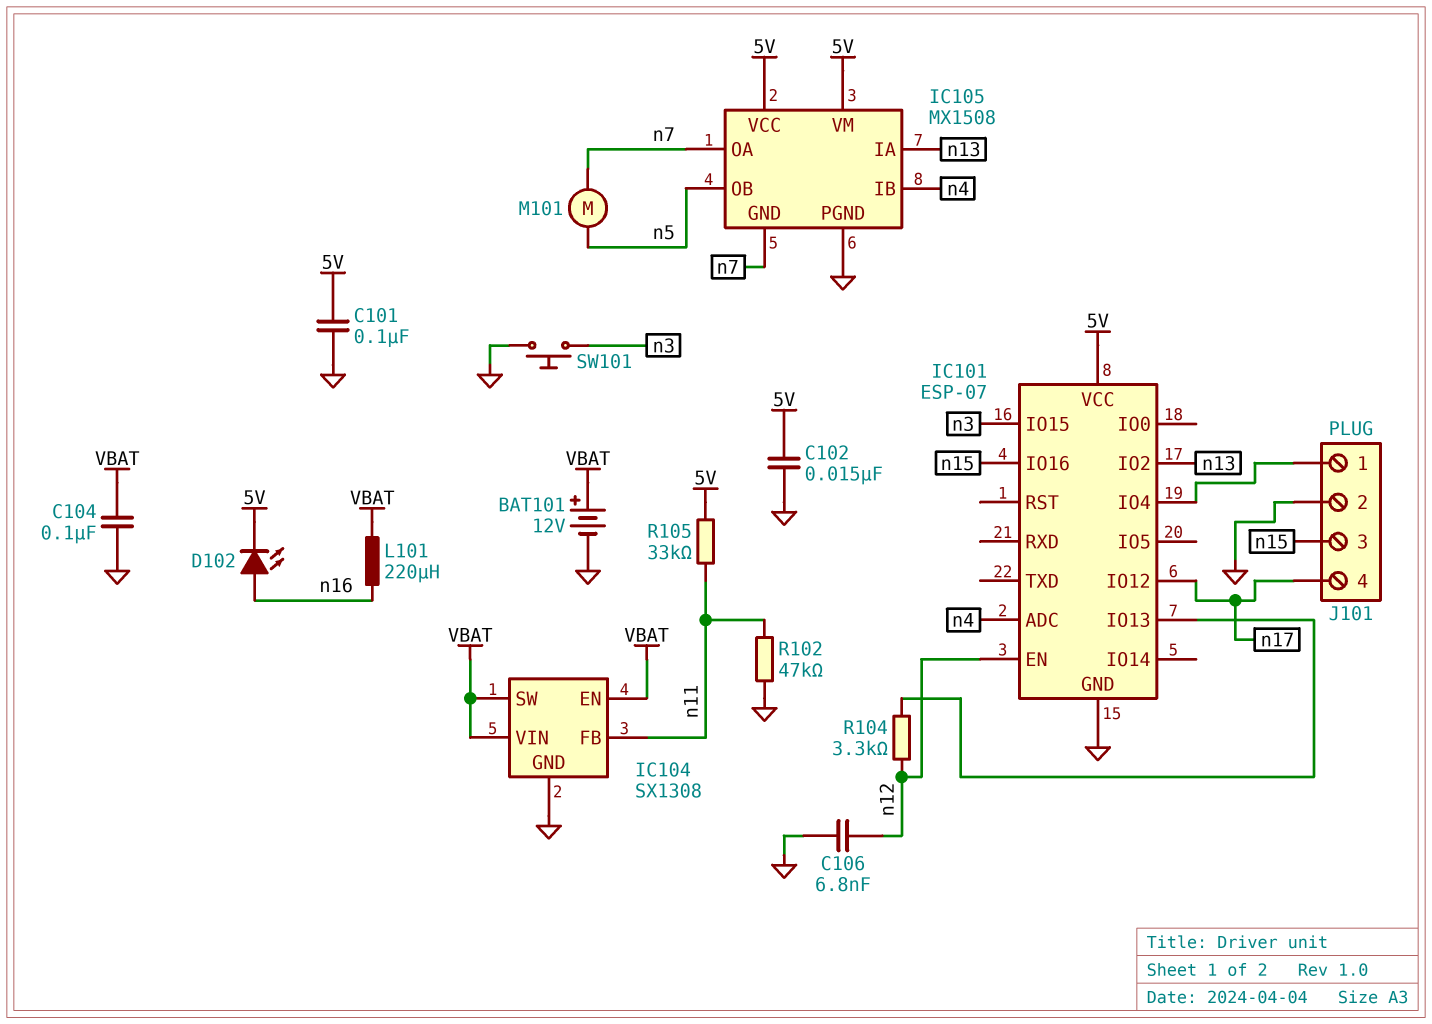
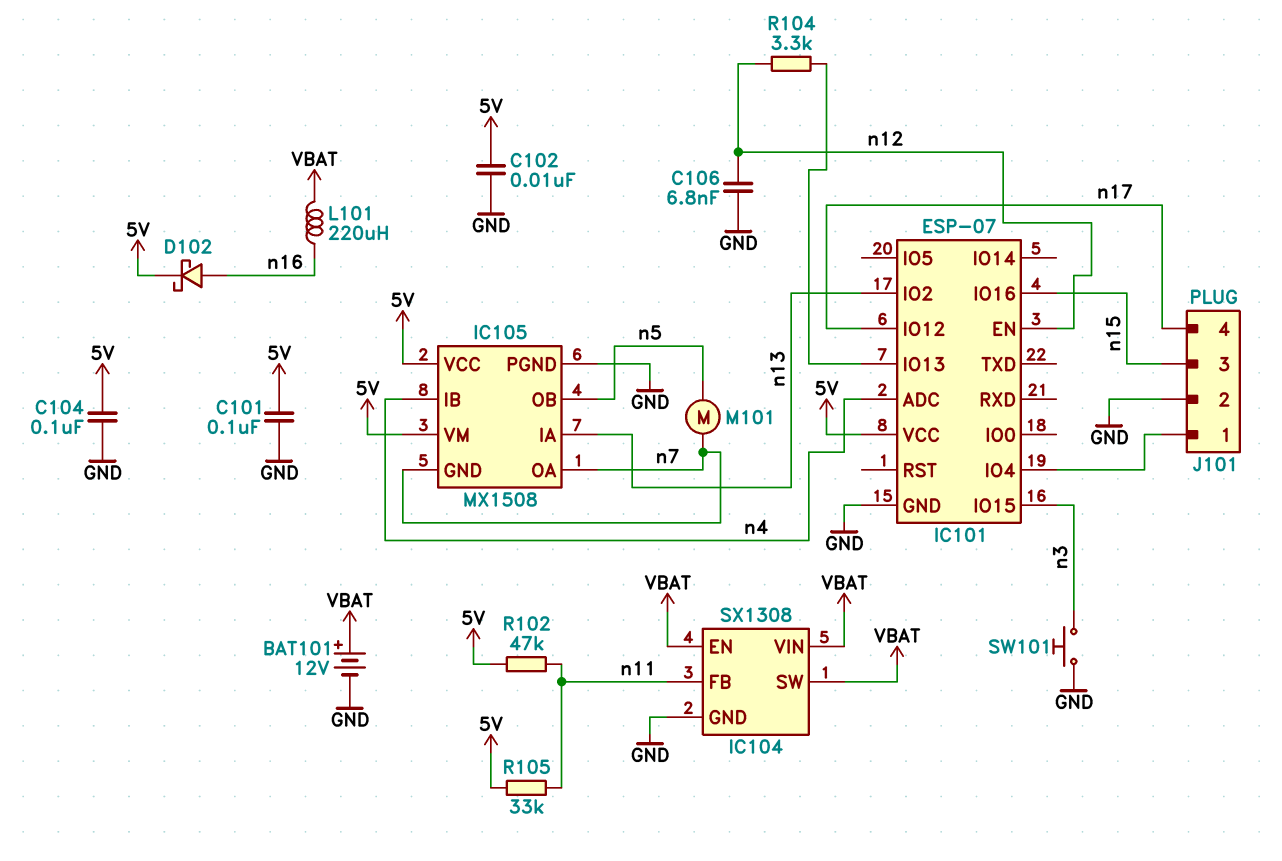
C102: 15nF (5V, GND) -> 10nF (5V, GND)
C104: 100nF (GND, VBAT) -> 100nF (5V, GND)
D102: LED (A n16, K 5V) -> schottky (A n16, K 5V)
R102: 47k (GND, n11) -> 47k (5V, n11)

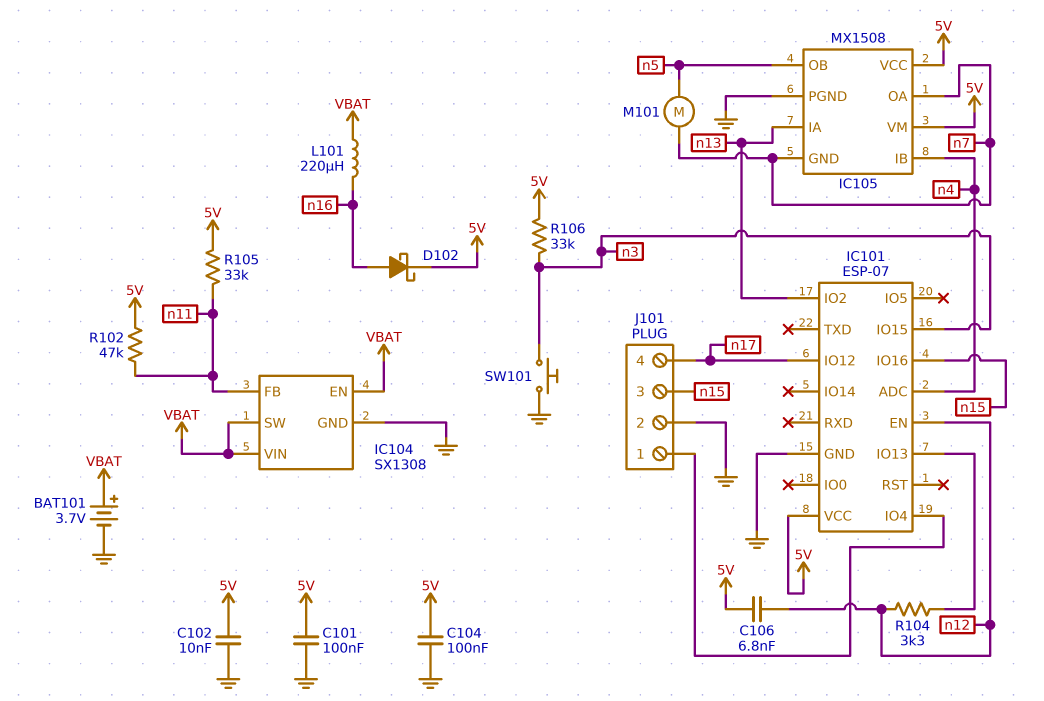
BAT101: 12V (plus VBAT, minus GND) -> 3.7V (plus VBAT, minus GND)
C106: 6.8nF (GND, n12) -> 6.8nF (5V, n12)
R106: none -> 33k (5V, n3)

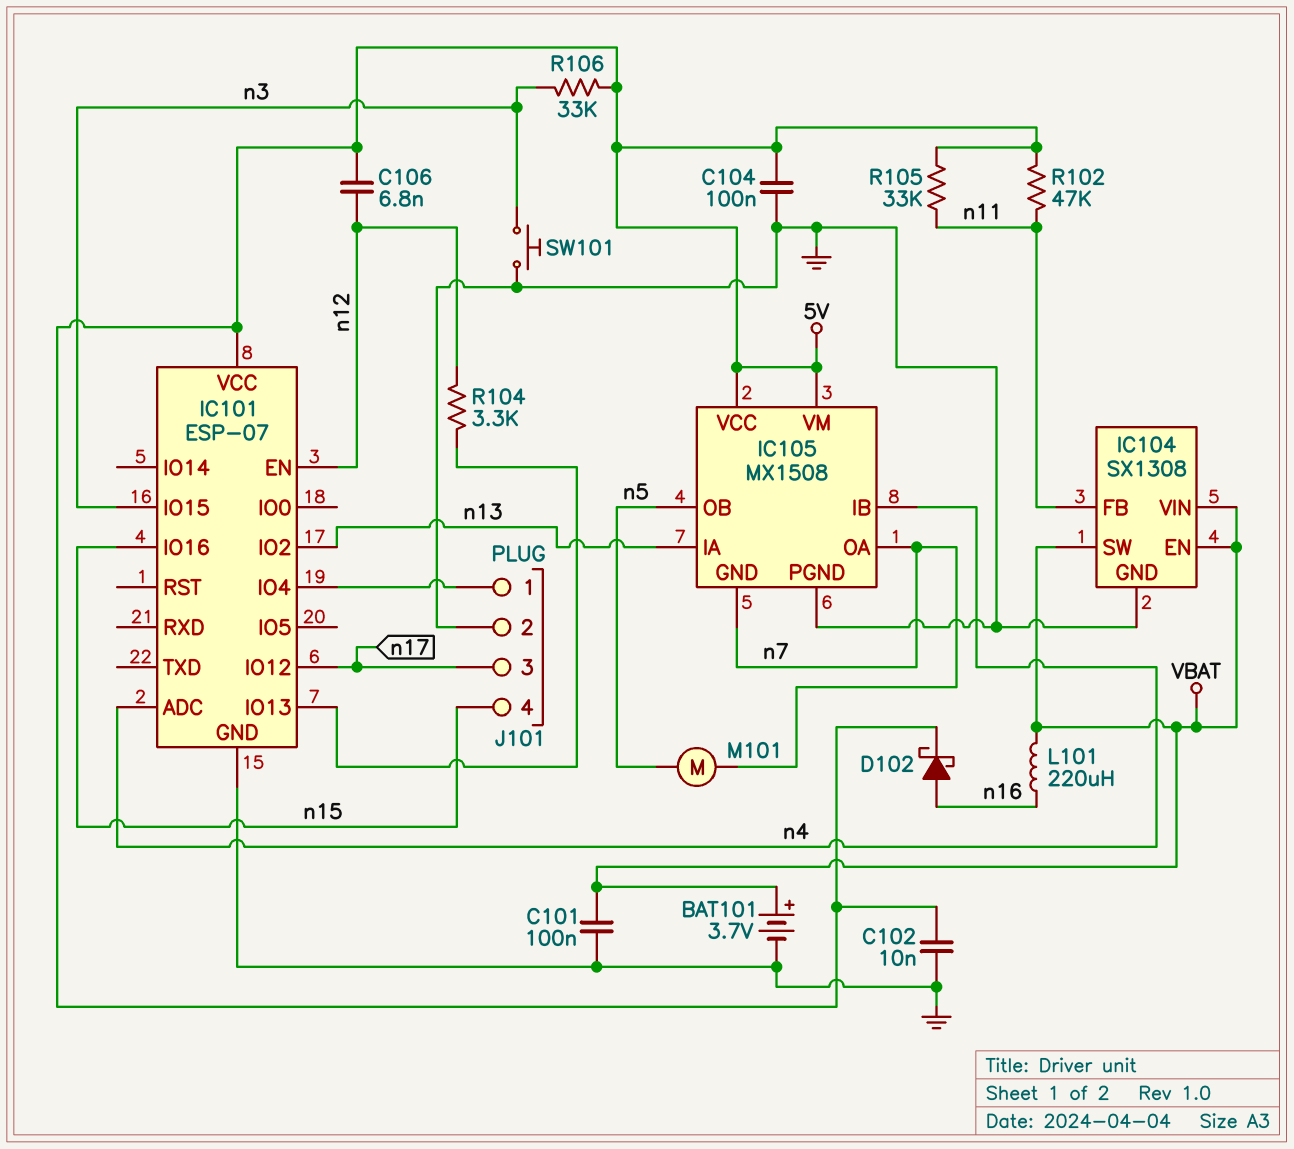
C101: 100nF (5V, GND) -> 100nF (GND, VBAT)
J101 pin 3: n15 -> n17
J101 pin 4: n17 -> n15

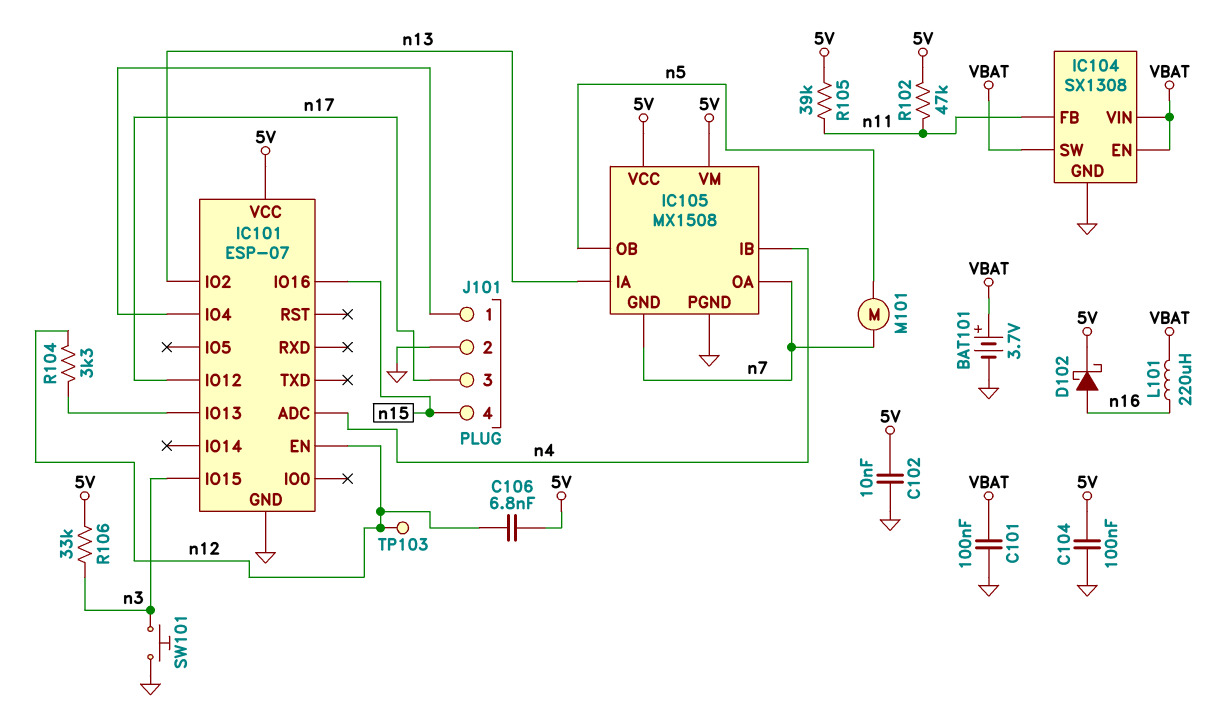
R105: 33k (5V, n11) -> 39k (5V, n11)
TP103: none -> test point (n12)

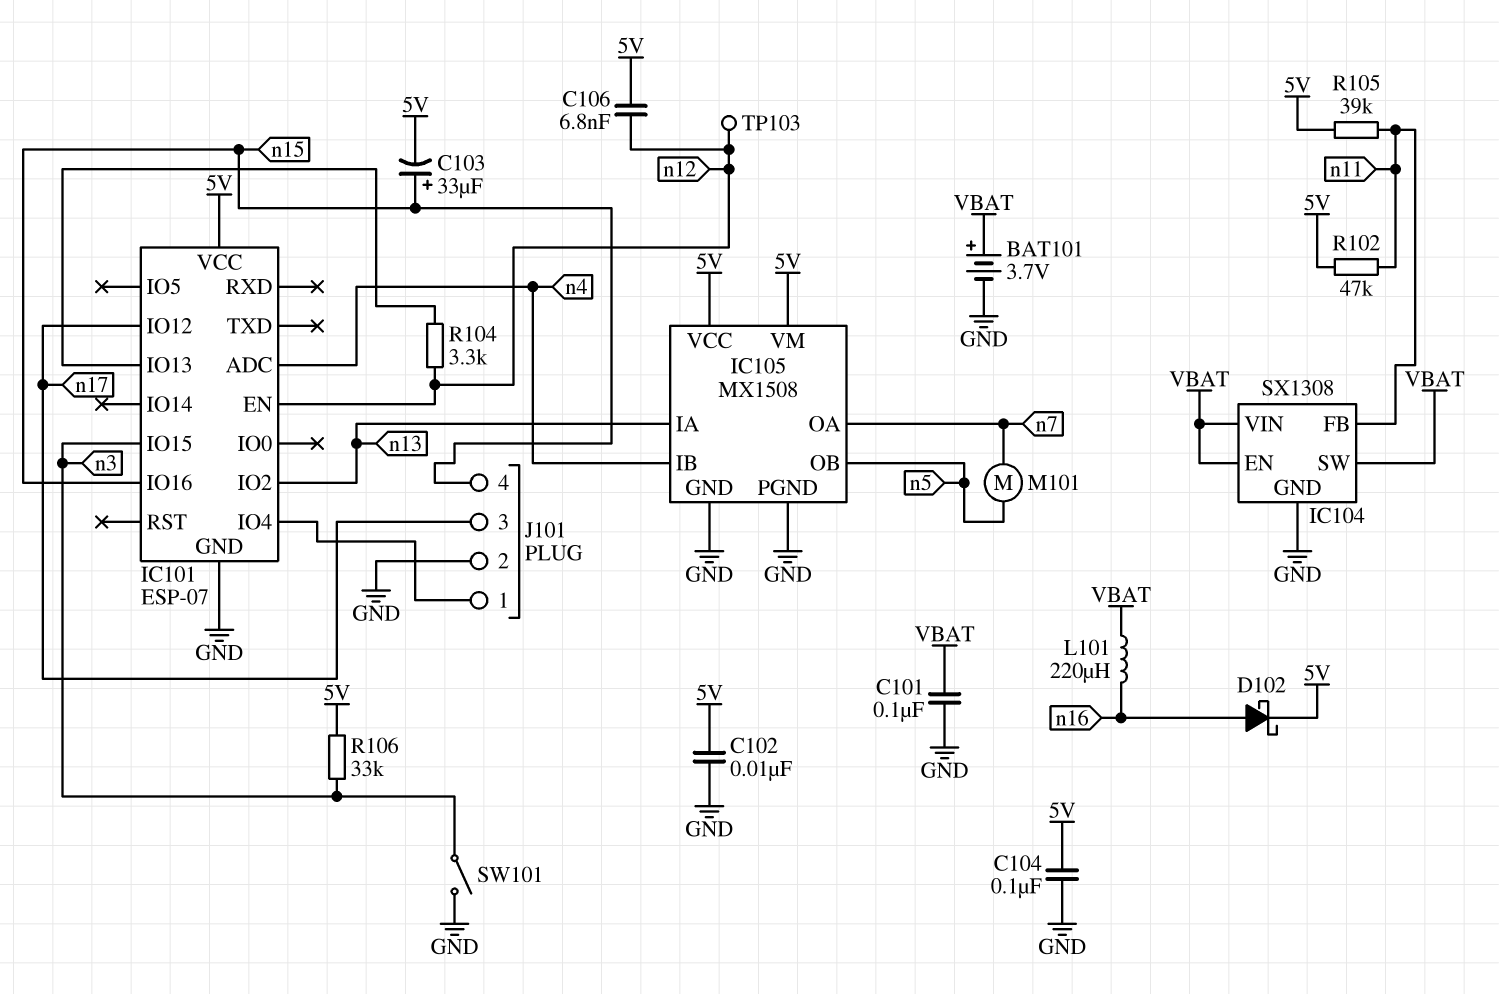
C103: none -> 33uF (plus n15, minus 5V)
IC105 pin GND: n7 -> GND
SW101: button (GND, n3) -> switch (GND, n3)

